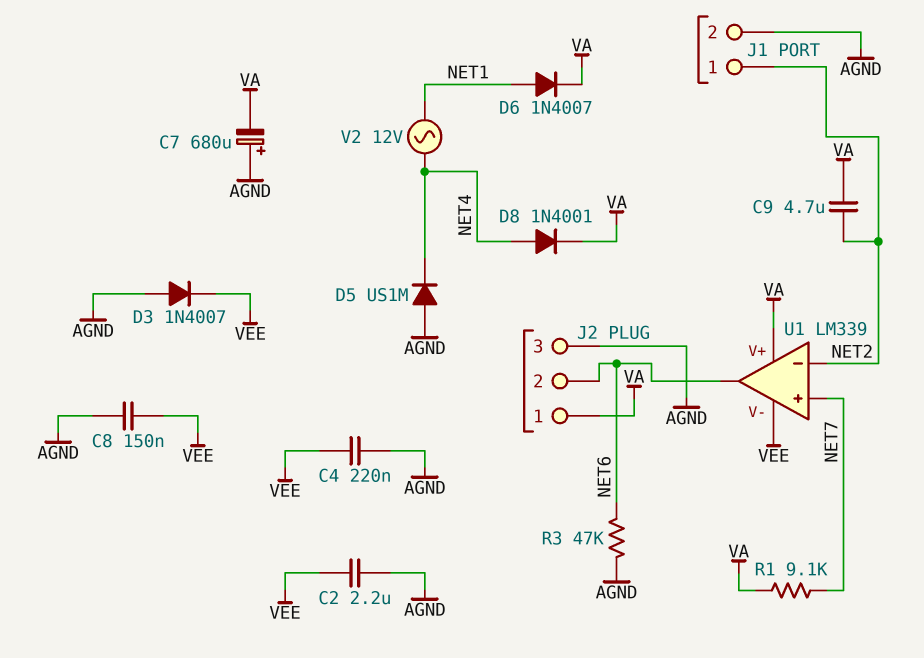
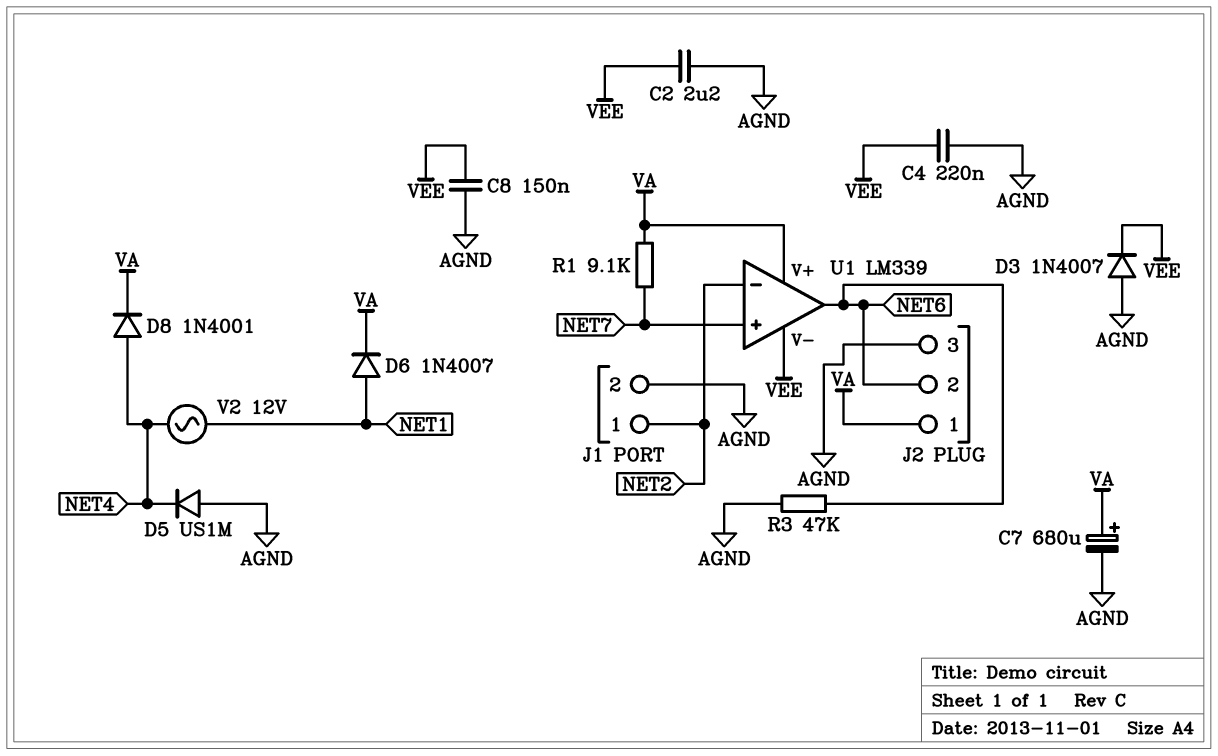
C7: 680uF (plus AGND, minus VA) -> 680uF (plus VA, minus AGND)
C9: 4.7uF (NET2, VA) -> none

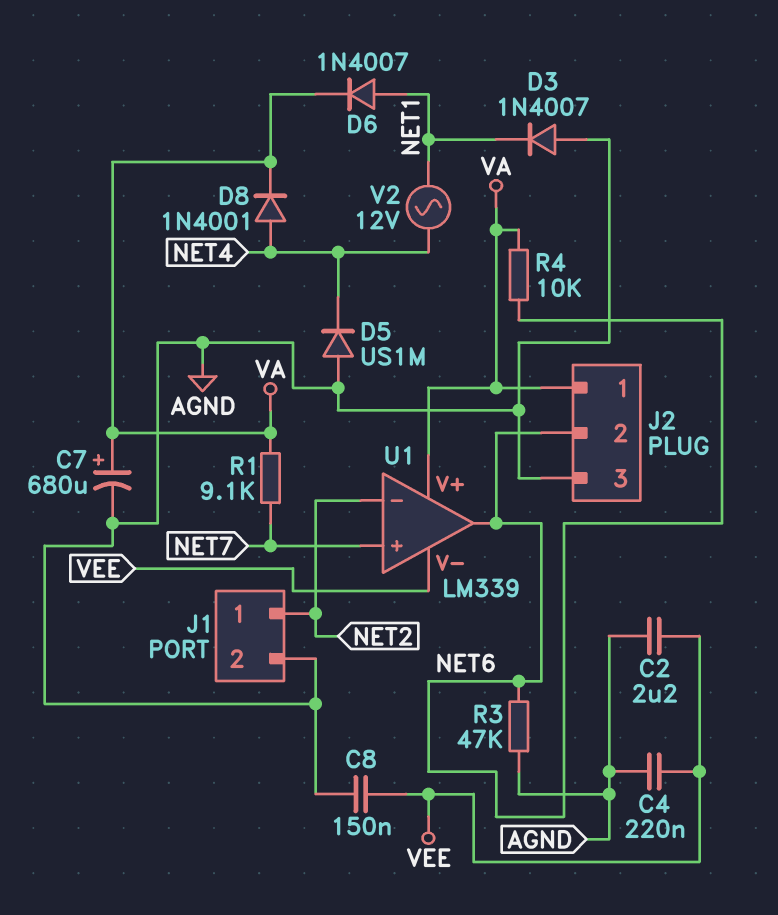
D3: diode 1N4007 (A AGND, K VEE) -> diode 1N4007 (A AGND, K NET1)
R4: none -> 10k (NET6, VA)

